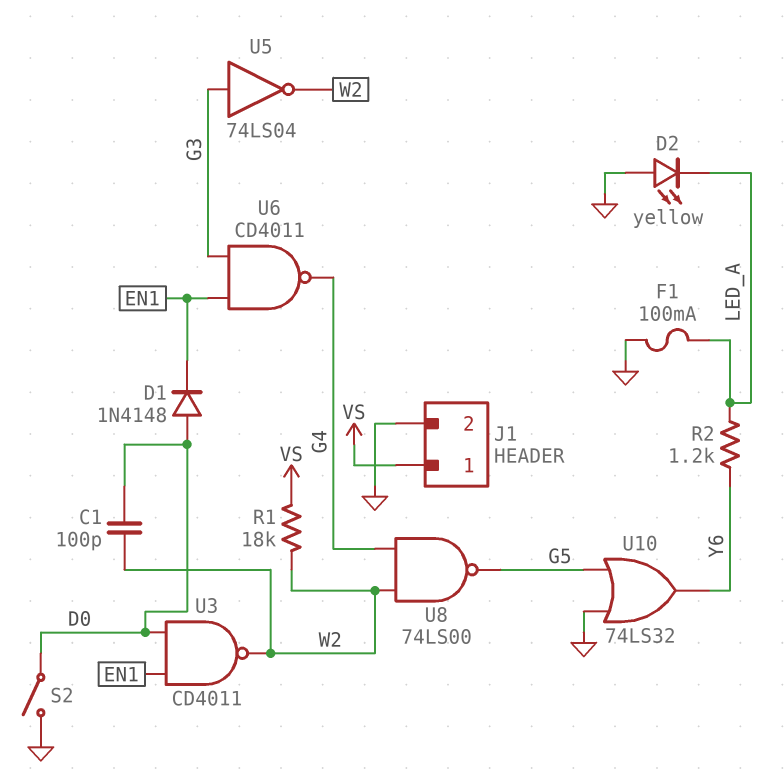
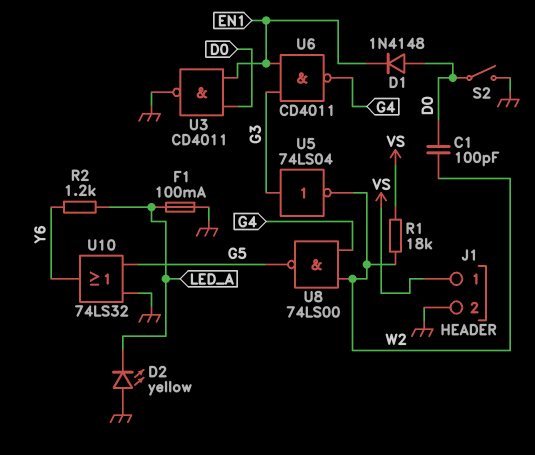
U3: NAND CD4011 (in D0, in EN1, out W2) -> NAND CD4011 (in D0, in EN1, out GND)

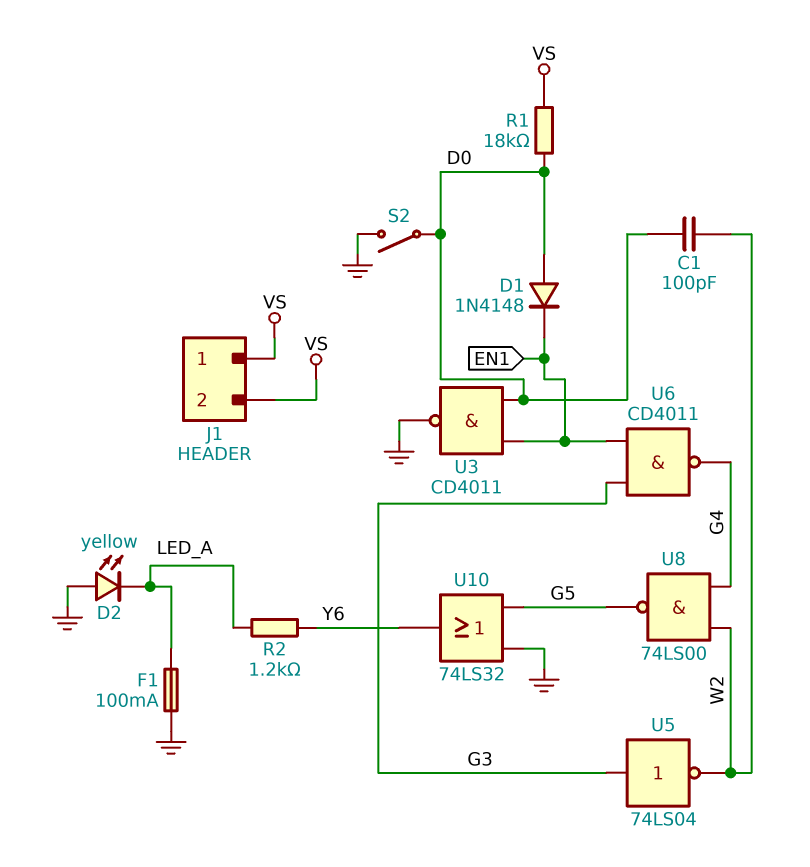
J1 pin 2: GND -> VS
R1: 18k (VS, W2) -> 18k (D0, VS)

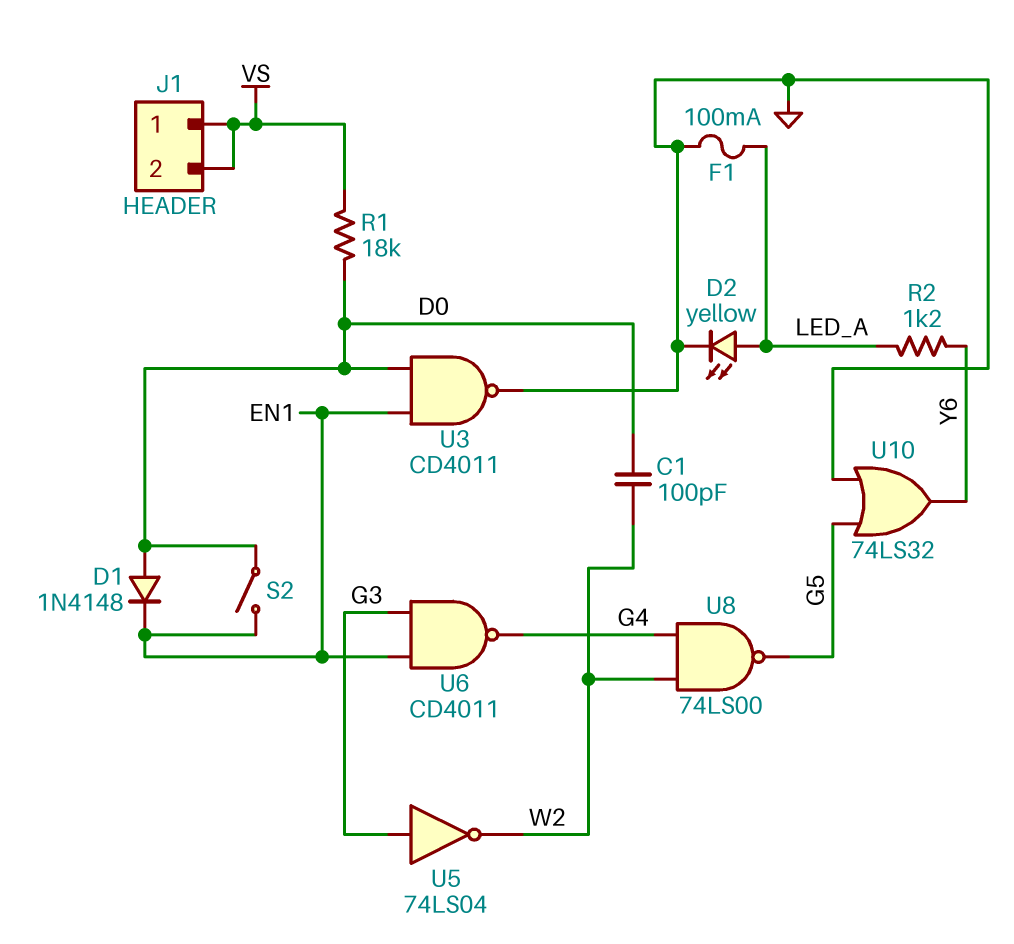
D2: LED yellow (A GND, K LED_A) -> LED yellow (A LED_A, K GND)
S2: switch (D0, GND) -> switch (D0, EN1)

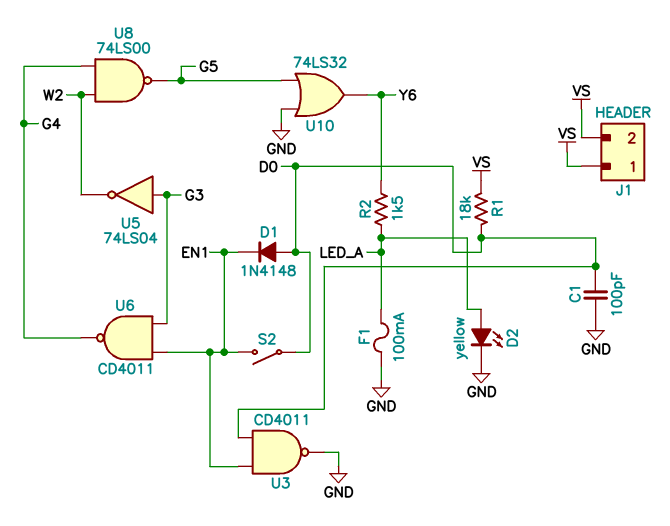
C1: 100pF (D0, W2) -> 100pF (D0, GND)
R2: 1.2k (LED_A, Y6) -> 1.5k (LED_A, Y6)

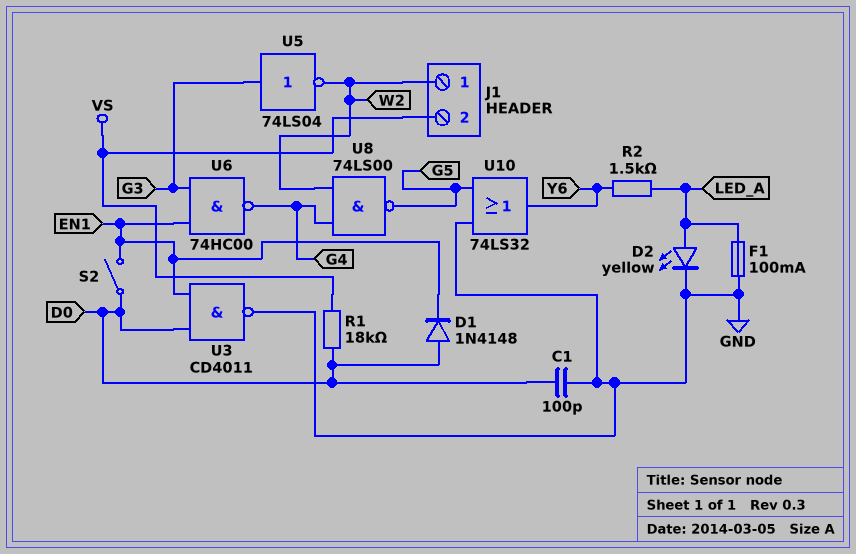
J1 pin 1: VS -> W2
U6: NAND CD4011 (in EN1, in G3, out G4) -> NAND 74HC00 (in EN1, in G3, out G4)

